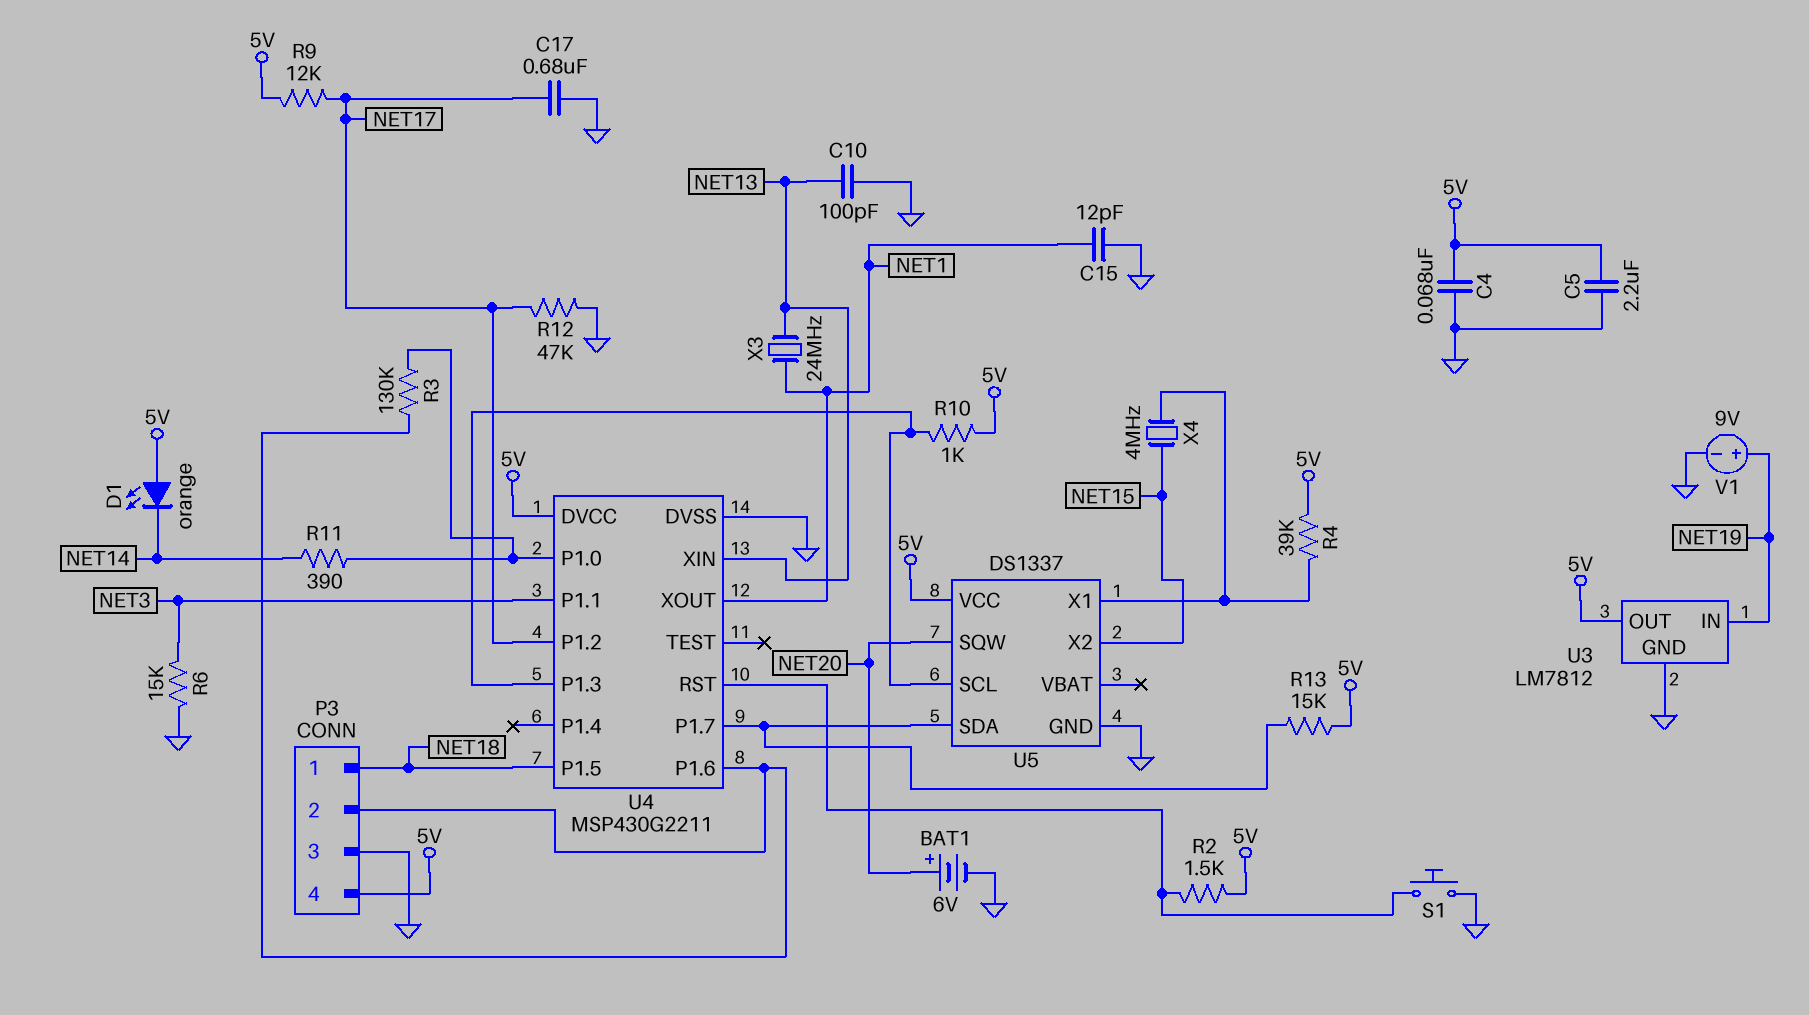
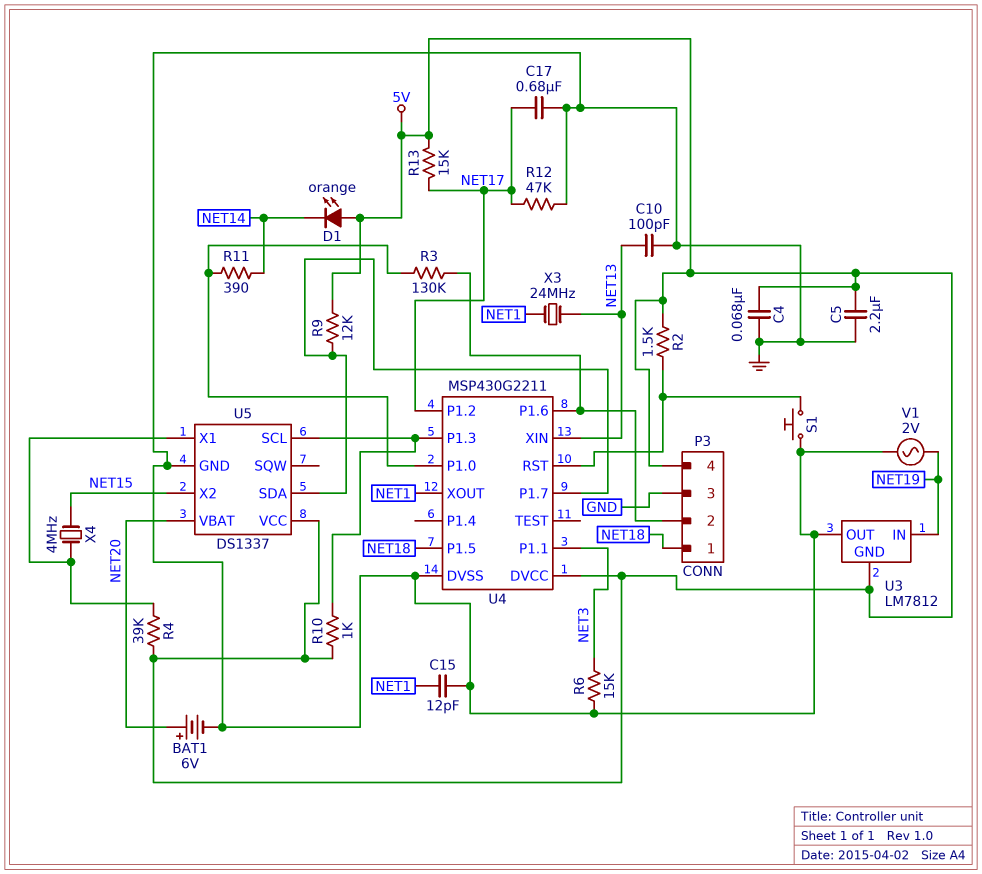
R9: 12k (5V, NET17) -> 12k (5V, U4/P1.7)
R13: 15k (5V, U4/P1.7) -> 15k (5V, NET17)
U3 pin GND: GND -> 5V
U3 pin OUT: 5V -> GND
U5 pin SQW: NET20 -> none
U5 pin VBAT: none -> NET20
V1: 9V (plus NET19, minus GND) -> AC 2V (GND, NET19)

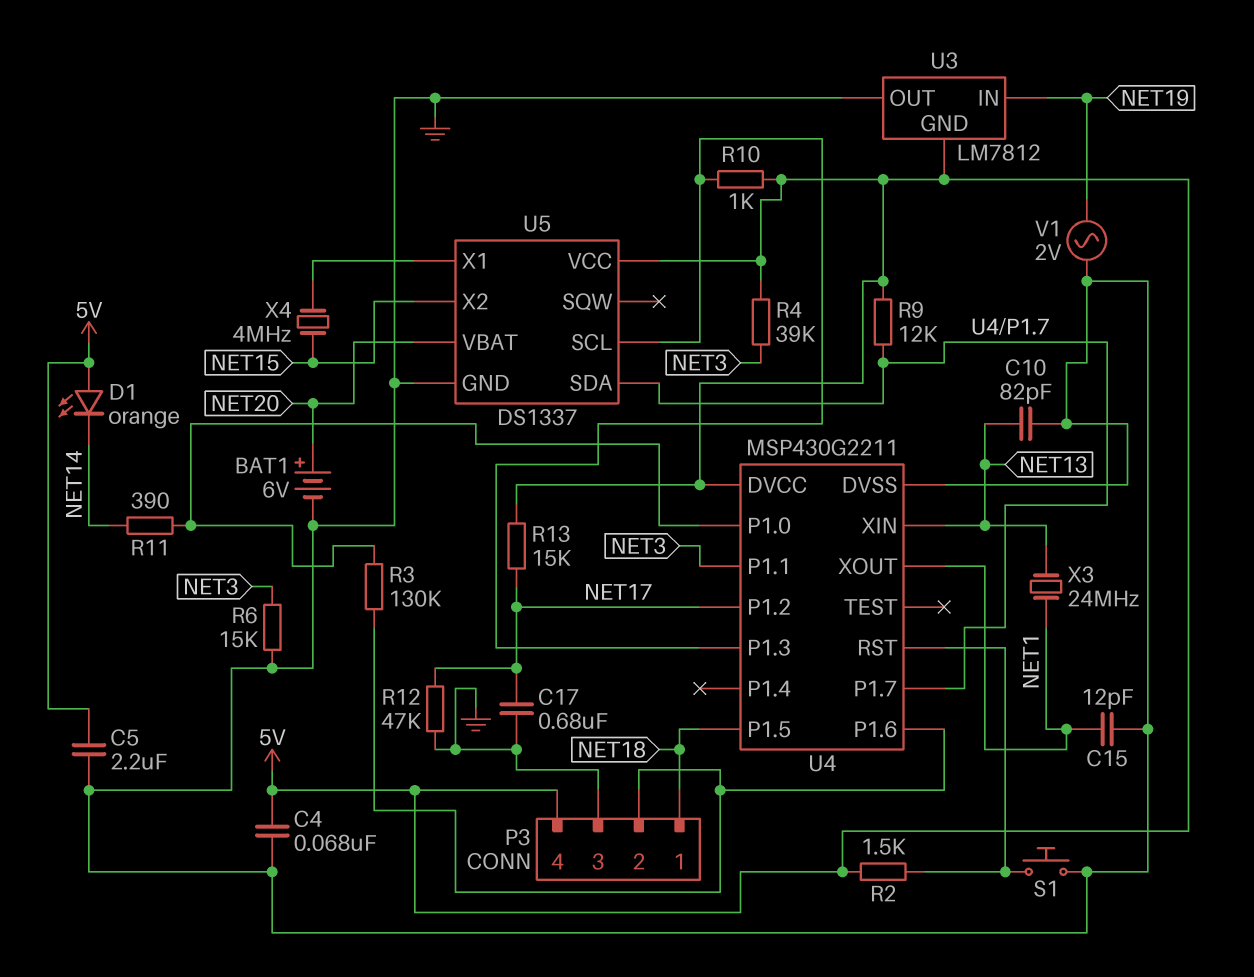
C10: 100pF (GND, NET13) -> 82pF (GND, NET13)
R4: 39k (5V, U5/X1) -> 39k (5V, NET3)

